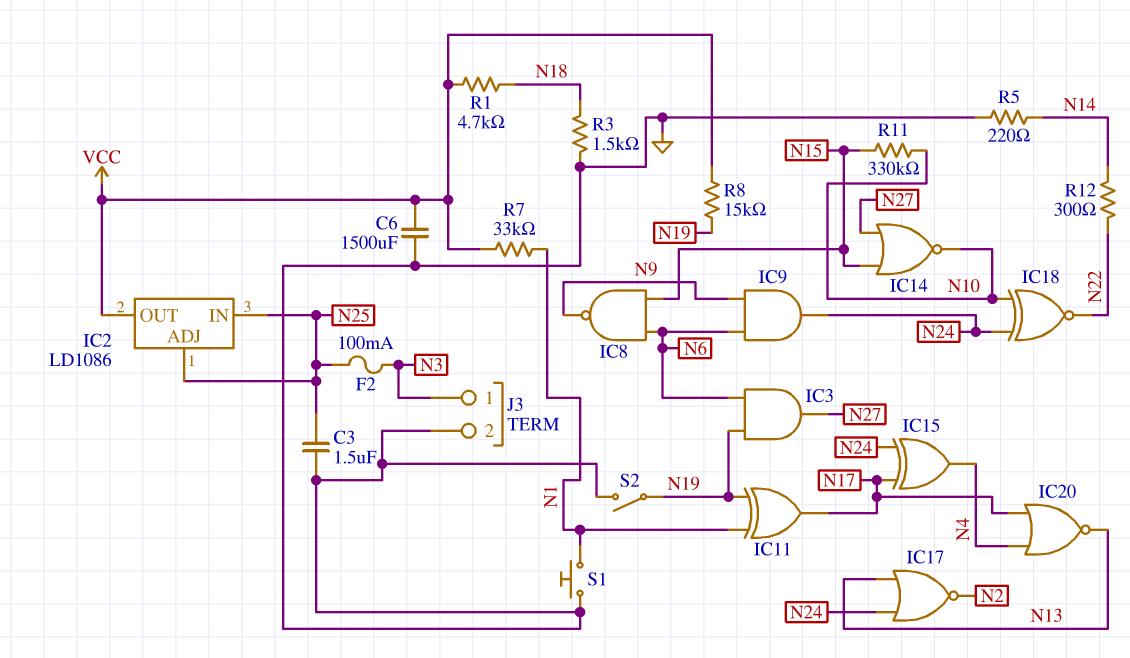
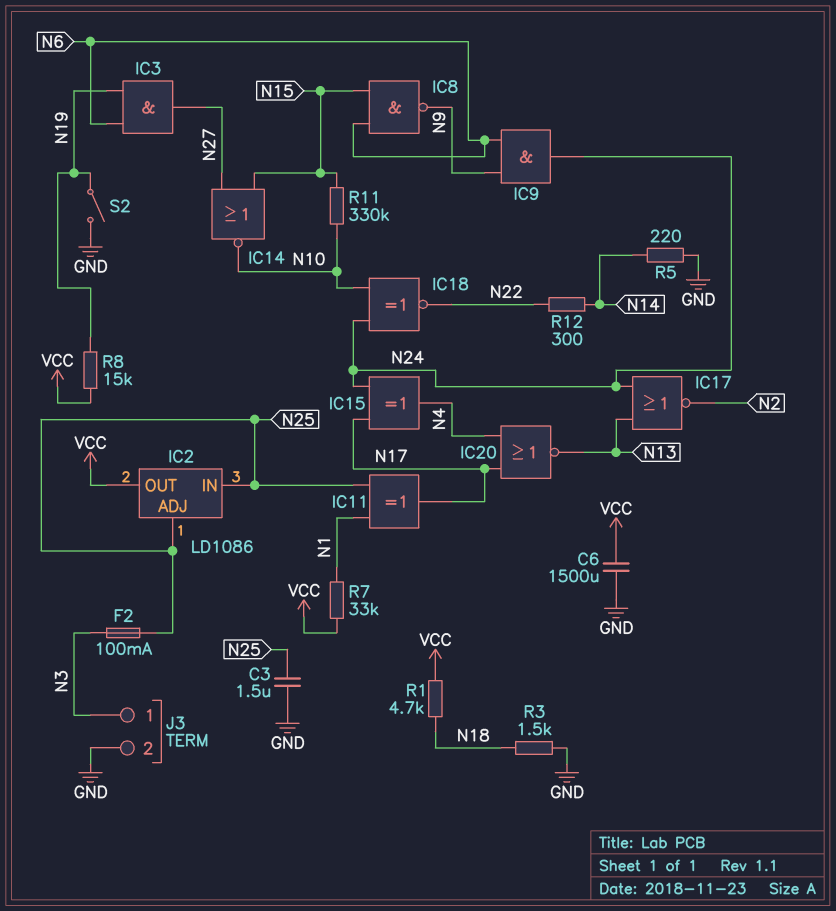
IC11: XOR (in N1, in N19, out N17) -> XOR (in N1, in N25, out N17)
S1: button (GND, N1) -> none

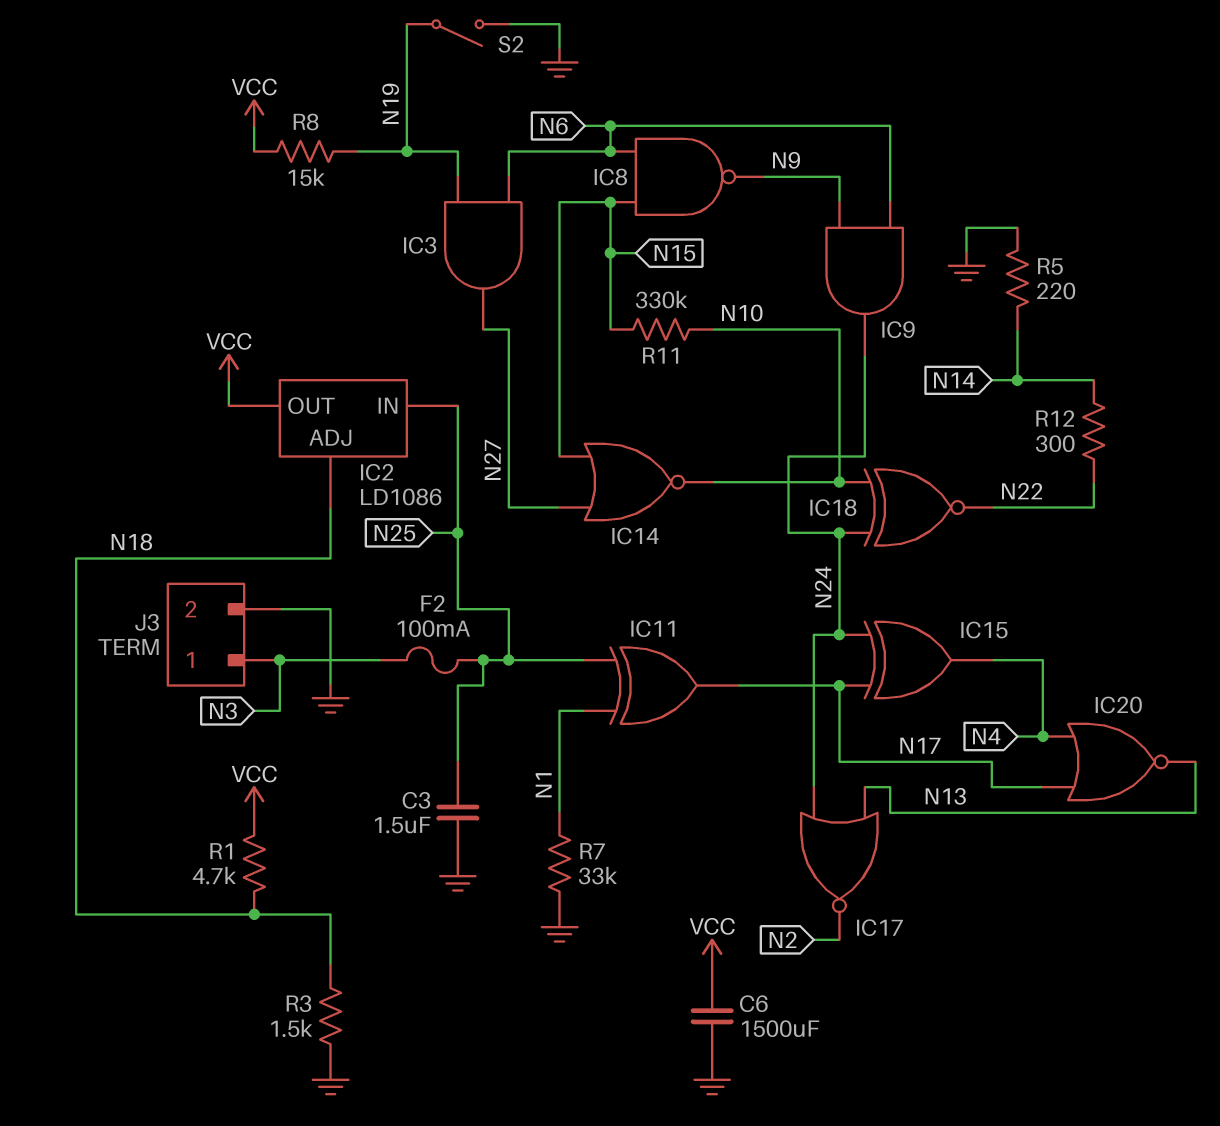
IC2 pin ADJ: N25 -> N18
R7: 33k (N1, VCC) -> 33k (GND, N1)

